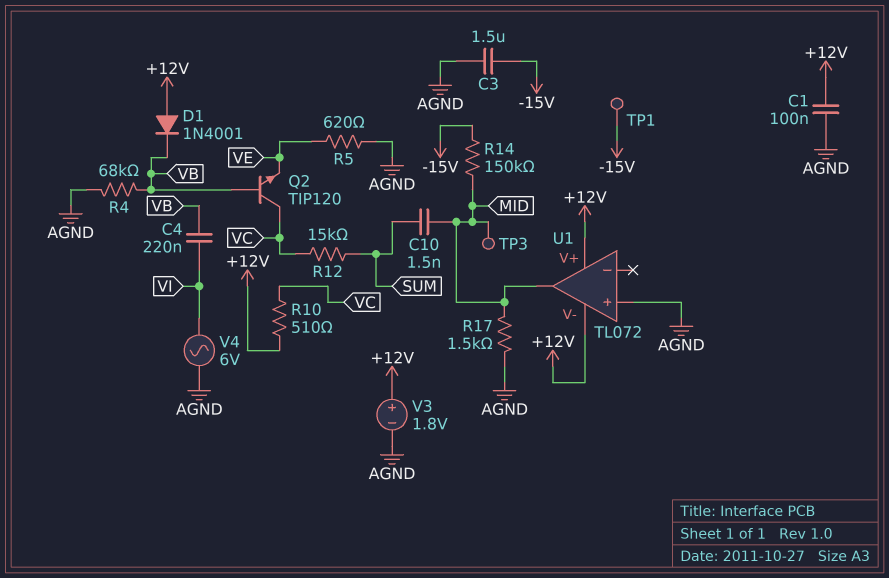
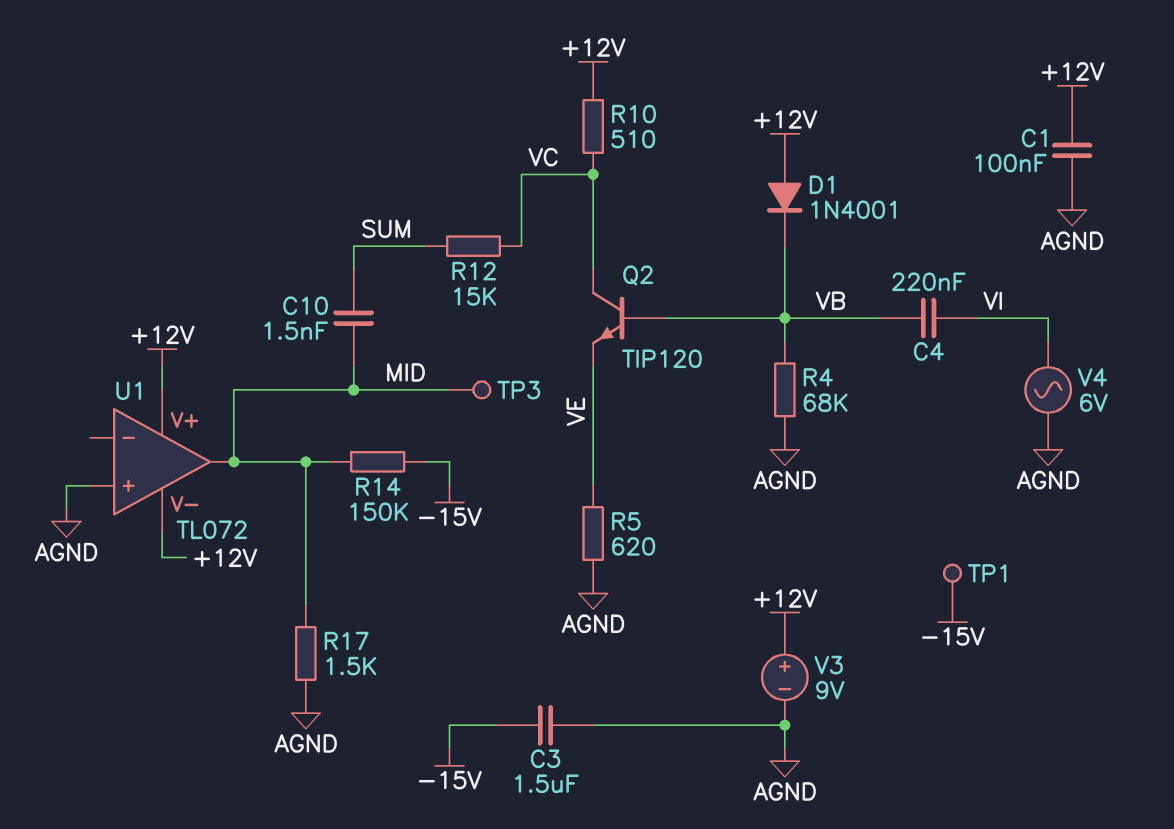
V3: 1.8V (plus +12V, minus AGND) -> 9V (plus +12V, minus AGND)

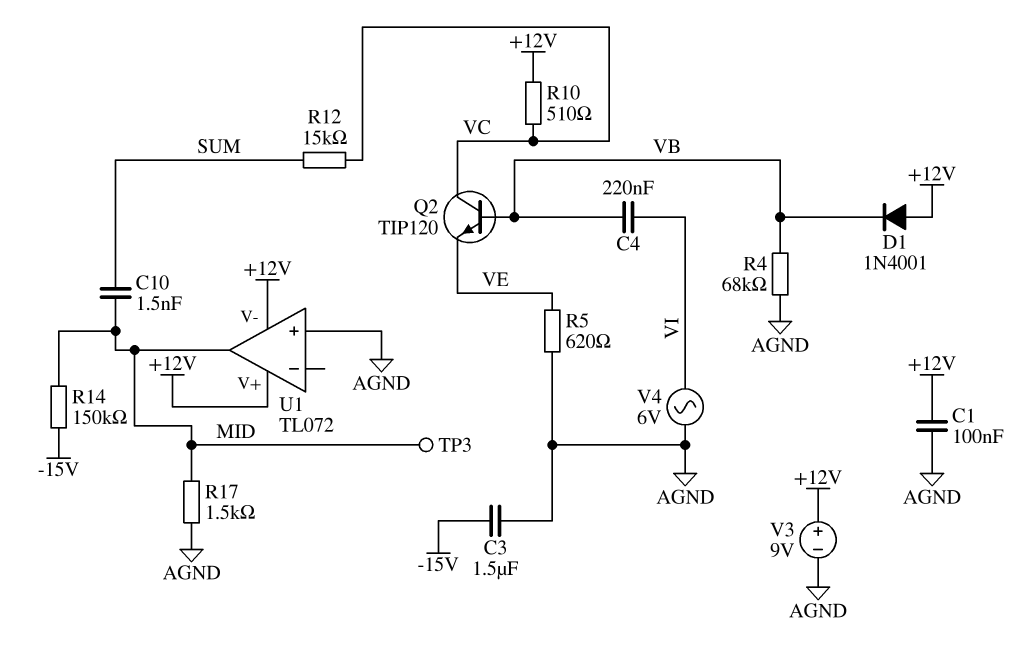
TP1: test point (-15V) -> none

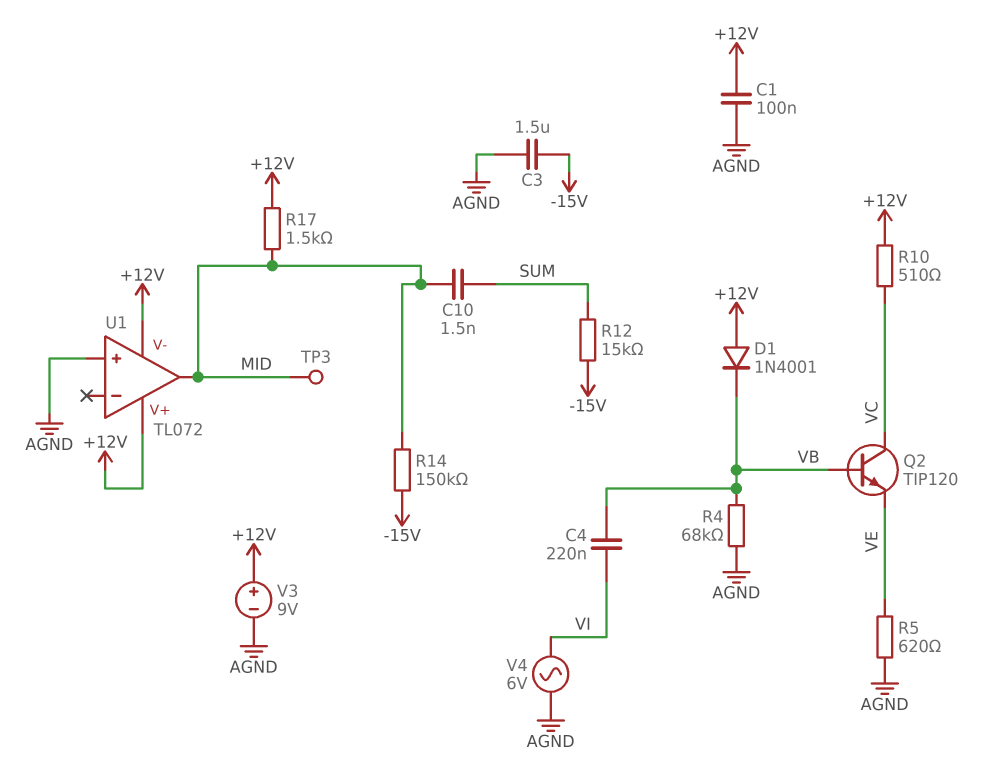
R12: 15k (SUM, VC) -> 15k (-15V, SUM)
R17: 1.5k (AGND, MID) -> 1.5k (+12V, MID)

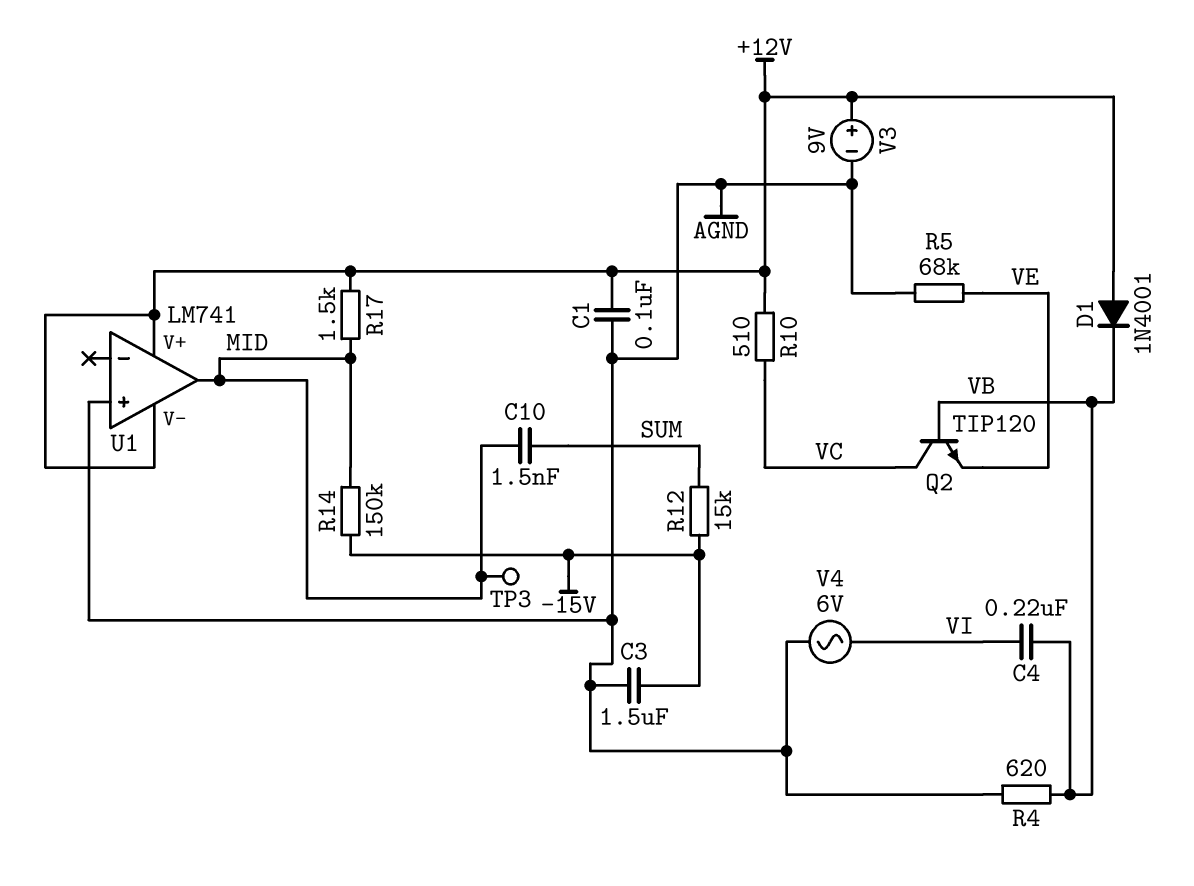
R4: 68k (AGND, VB) -> 620 (AGND, VB)
R5: 620 (AGND, VE) -> 68k (AGND, VE)
U1: TL072 -> LM741

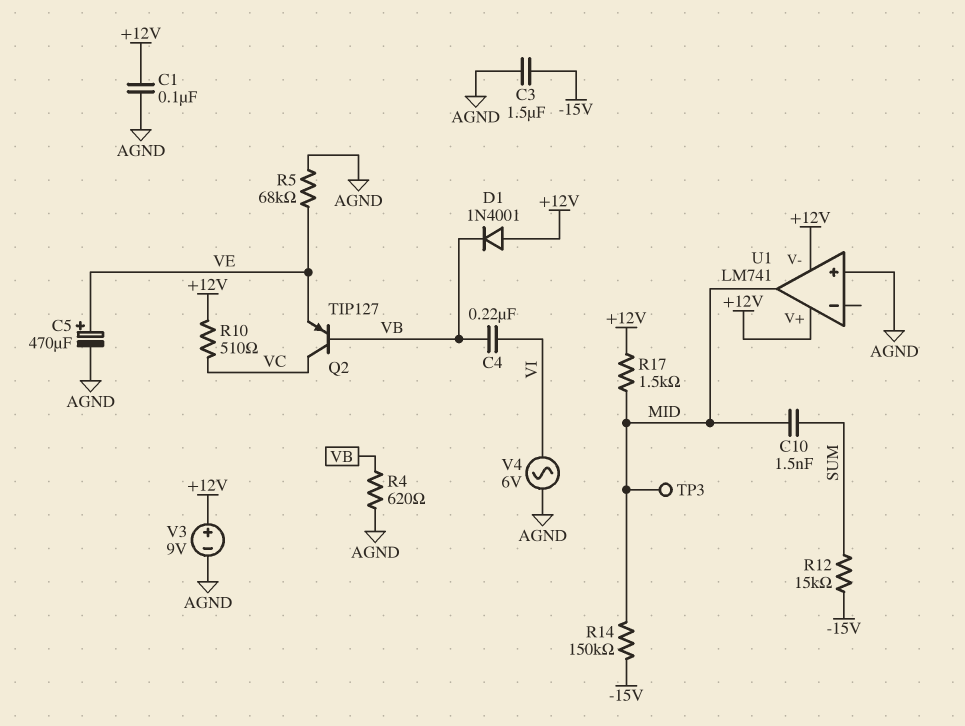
C5: none -> 470uF (plus VE, minus AGND)
Q2: NPN TIP120 (B VB, C VC, E VE) -> PNP TIP127 (B VB, C VC, E VE)

